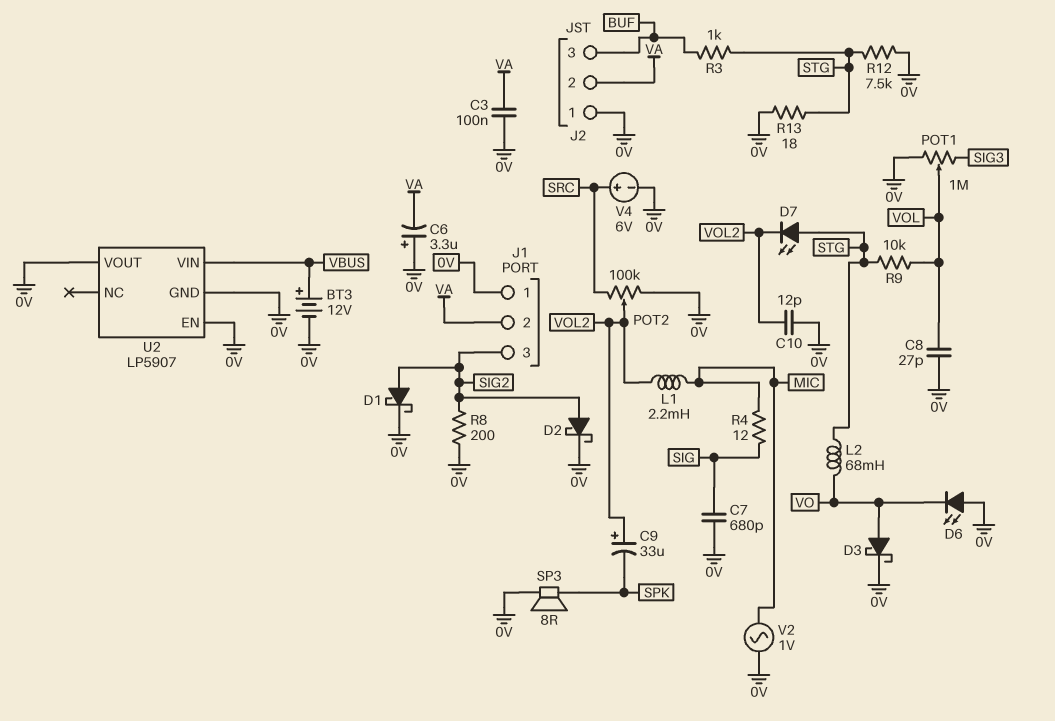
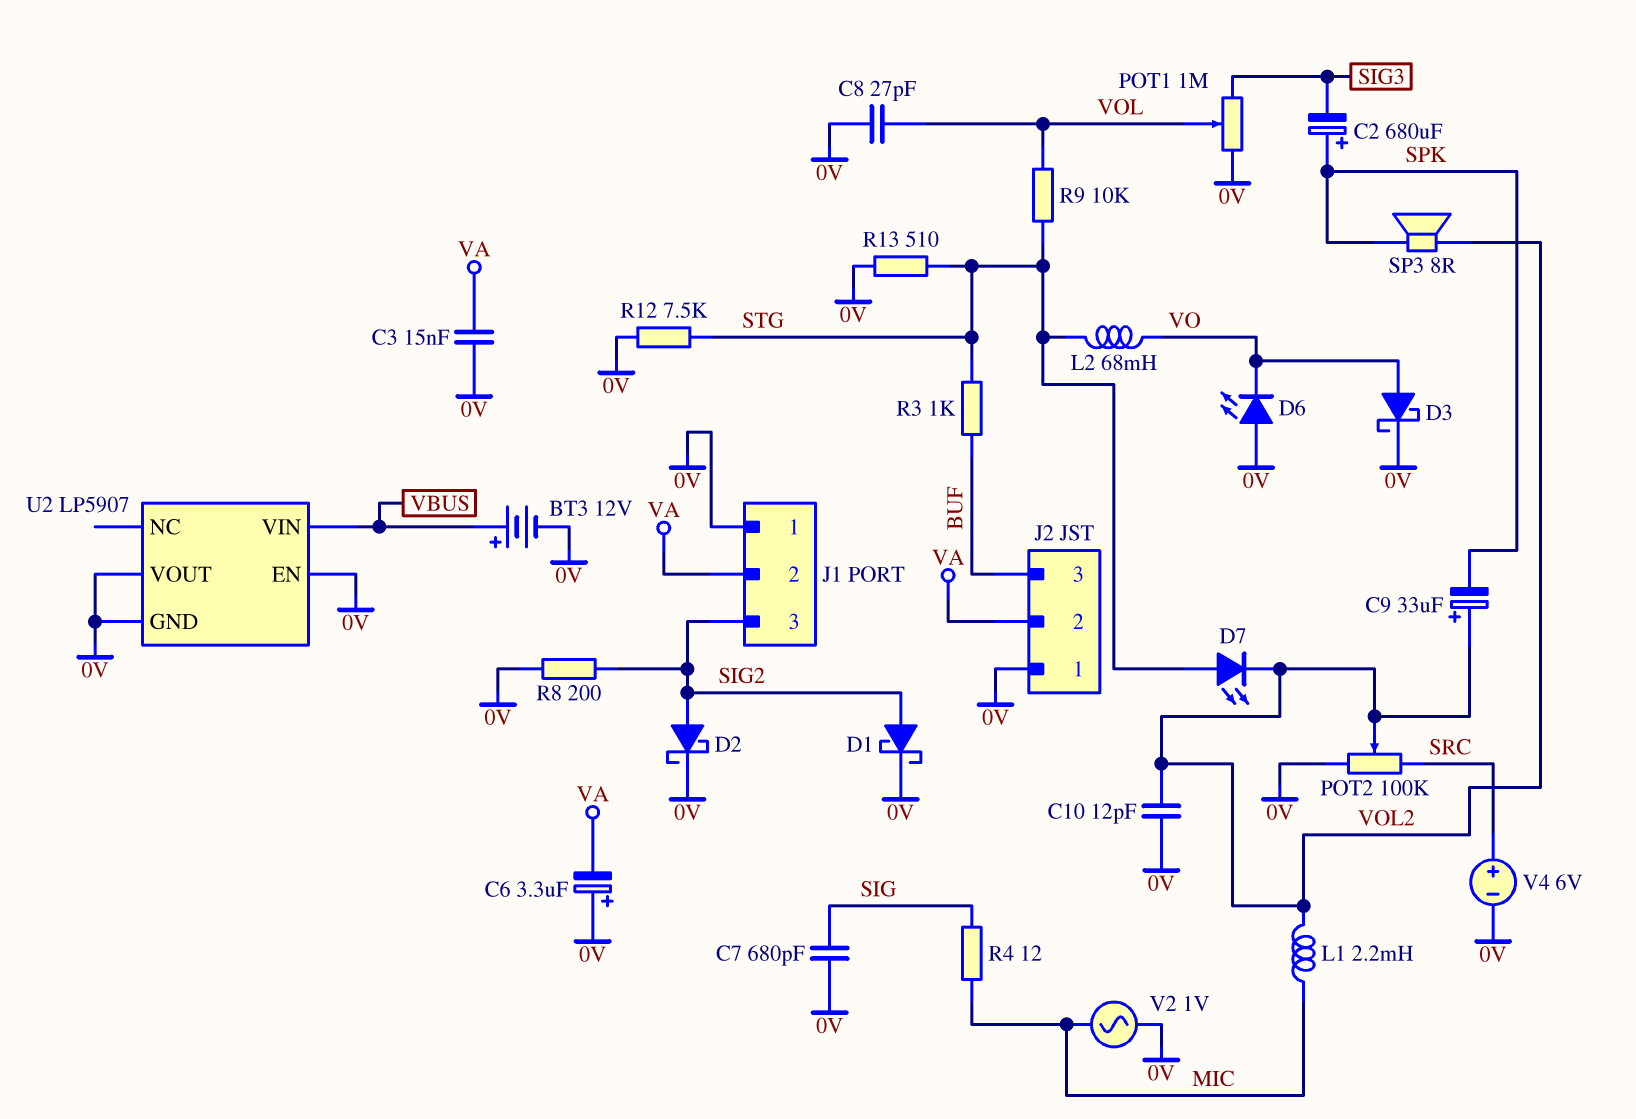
C2: none -> 680uF (plus SPK, minus SIG3)
C3: 100nF (0V, VA) -> 15nF (0V, VA)
R13: 18 (0V, STG) -> 510 (0V, STG)
SP3: speaker 8R (0V, SPK) -> speaker 8R (SPK, VOL2)

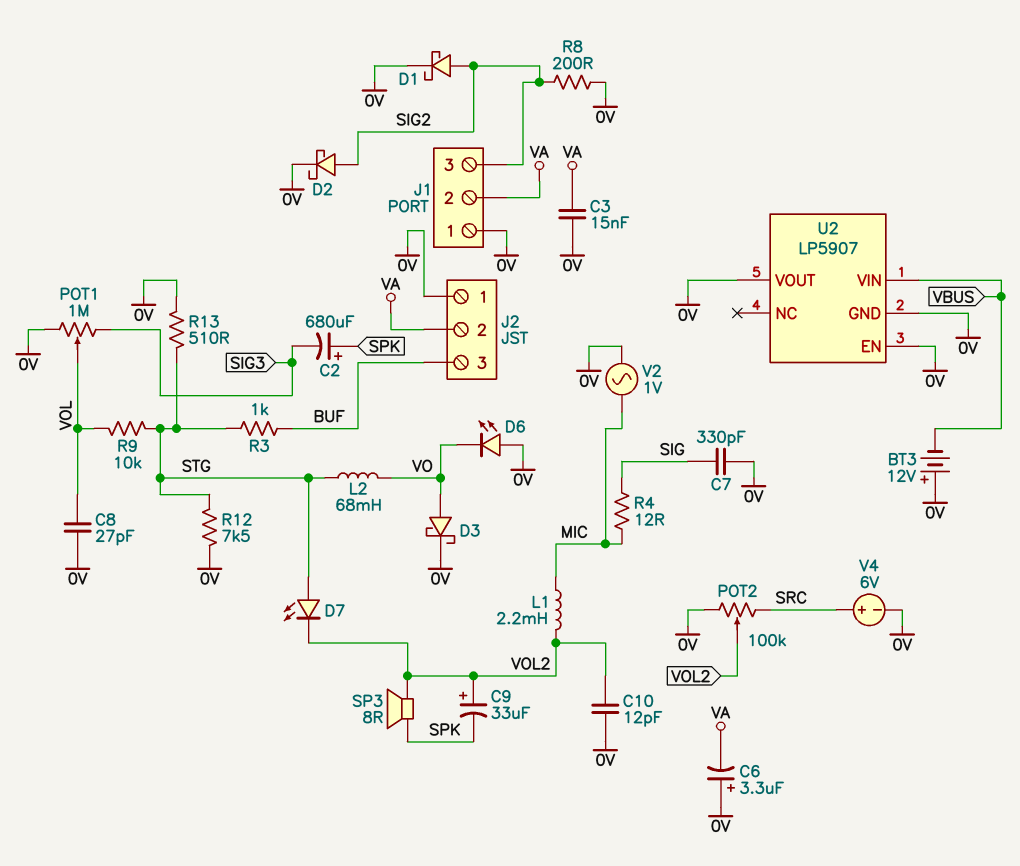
BT3: 12V (plus VBUS, minus 0V) -> 12V (plus 0V, minus VBUS)
C7: 680pF (0V, SIG) -> 330pF (0V, SIG)

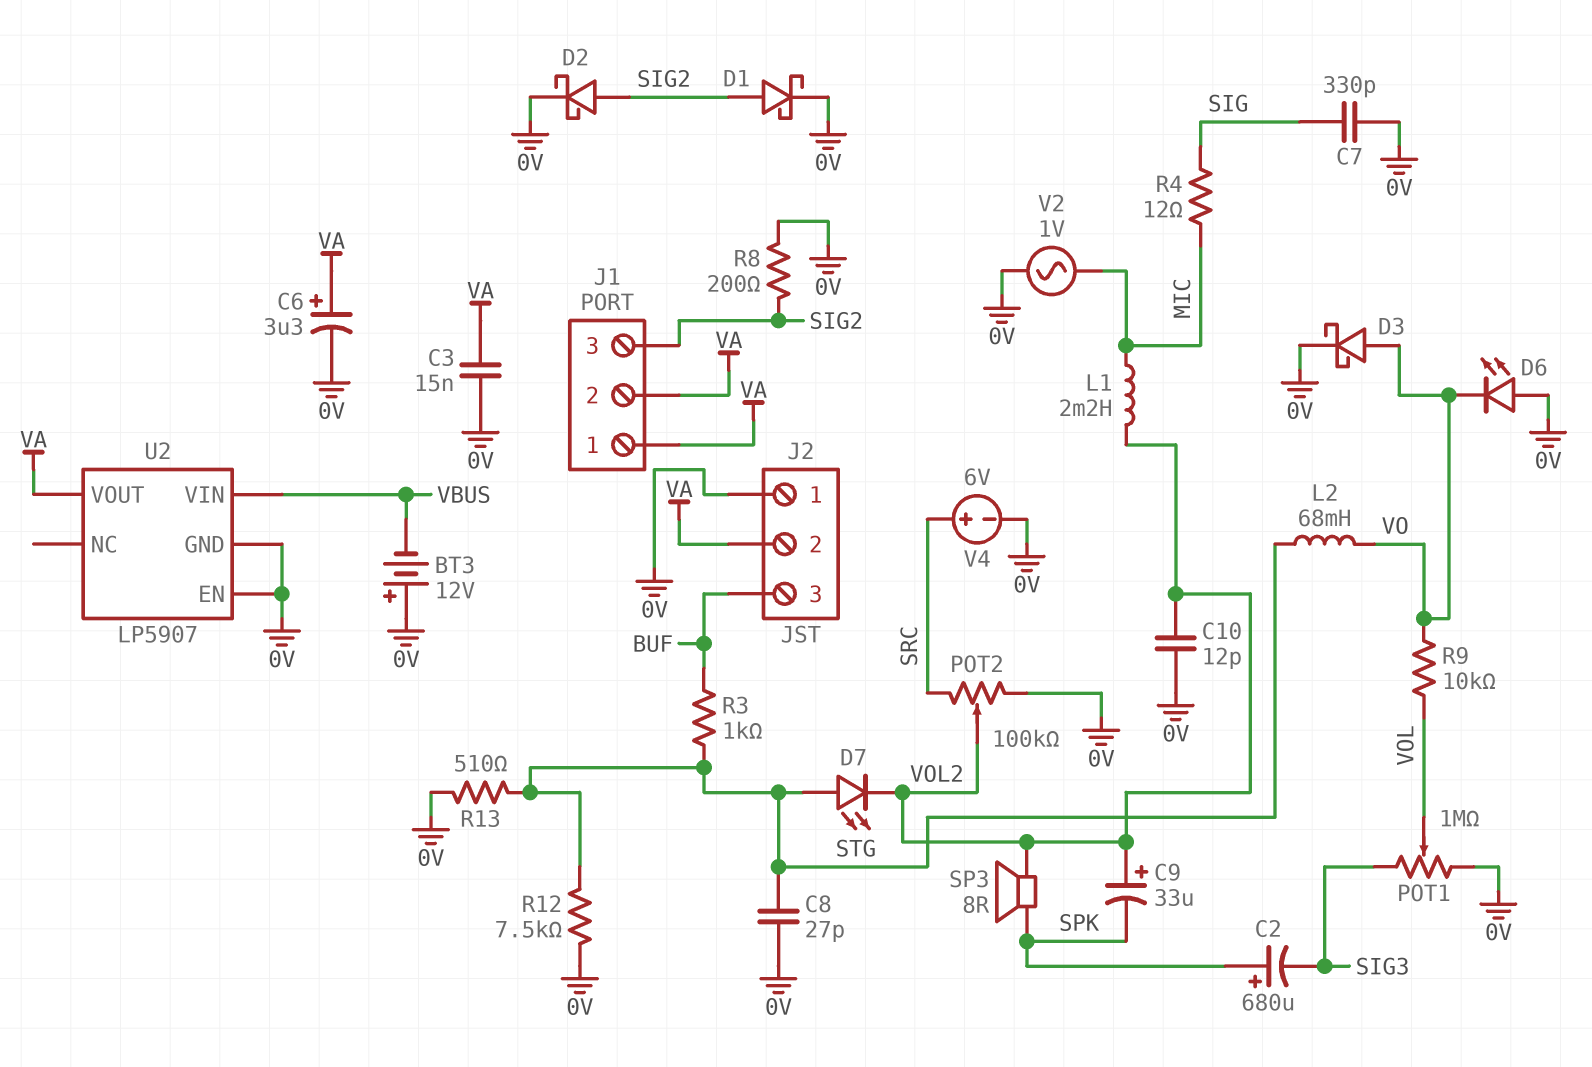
C6: 3.3uF (plus 0V, minus VA) -> 3.3uF (plus VA, minus 0V)
C8: 27pF (0V, VOL) -> 27pF (0V, STG)
J1 pin 1: 0V -> VA
R9: 10k (STG, VOL) -> 10k (VO, VOL)
U2 pin VOUT: 0V -> VA

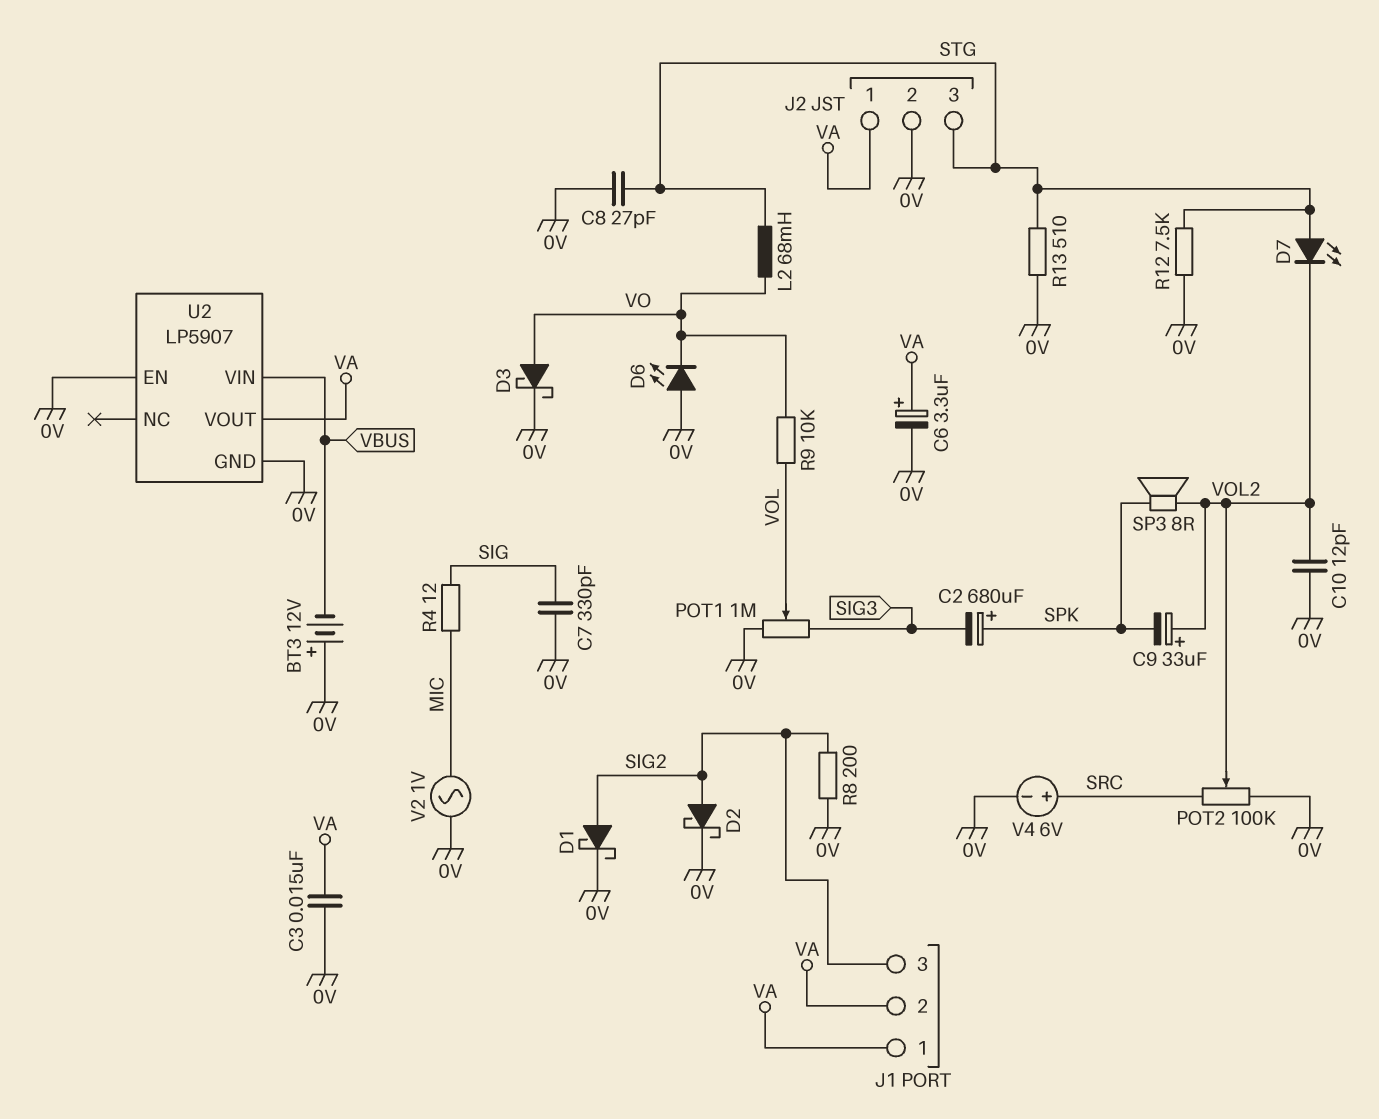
J2 pin 1: 0V -> VA
J2 pin 2: VA -> 0V
J2 pin 3: BUF -> STG
L1: 2.2mH (MIC, VOL2) -> none
R3: 1k (BUF, STG) -> none

